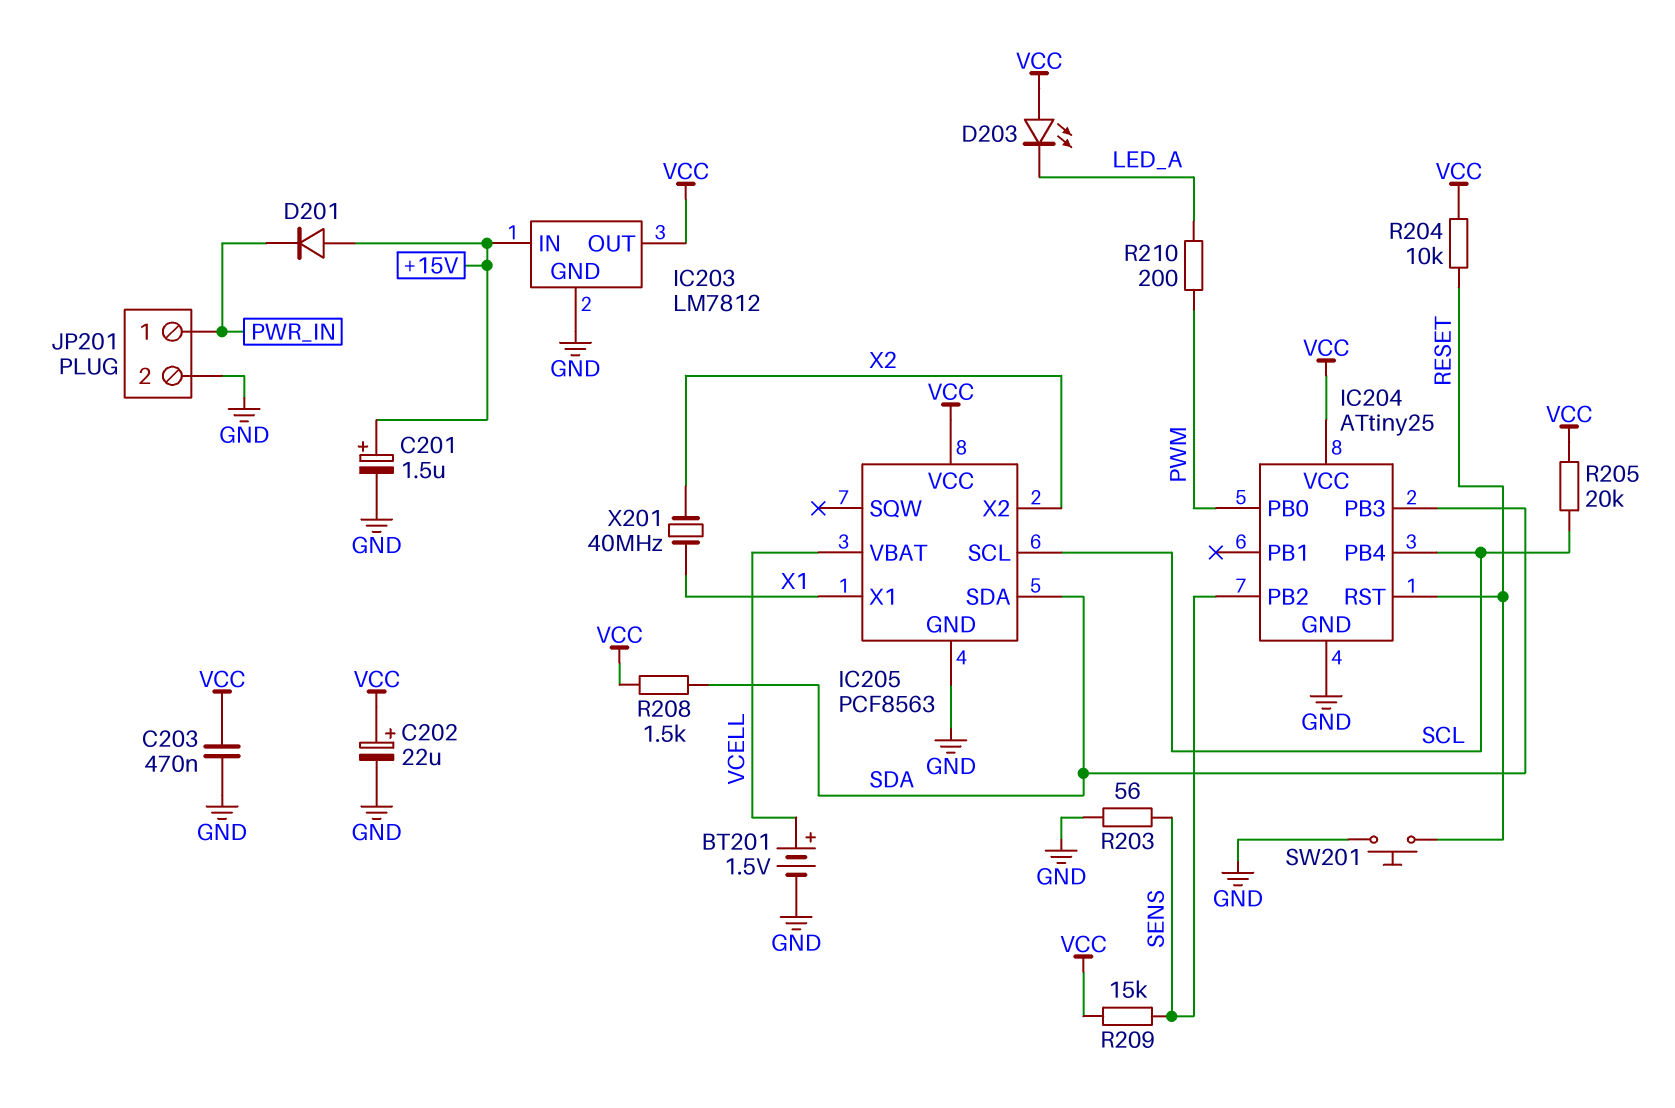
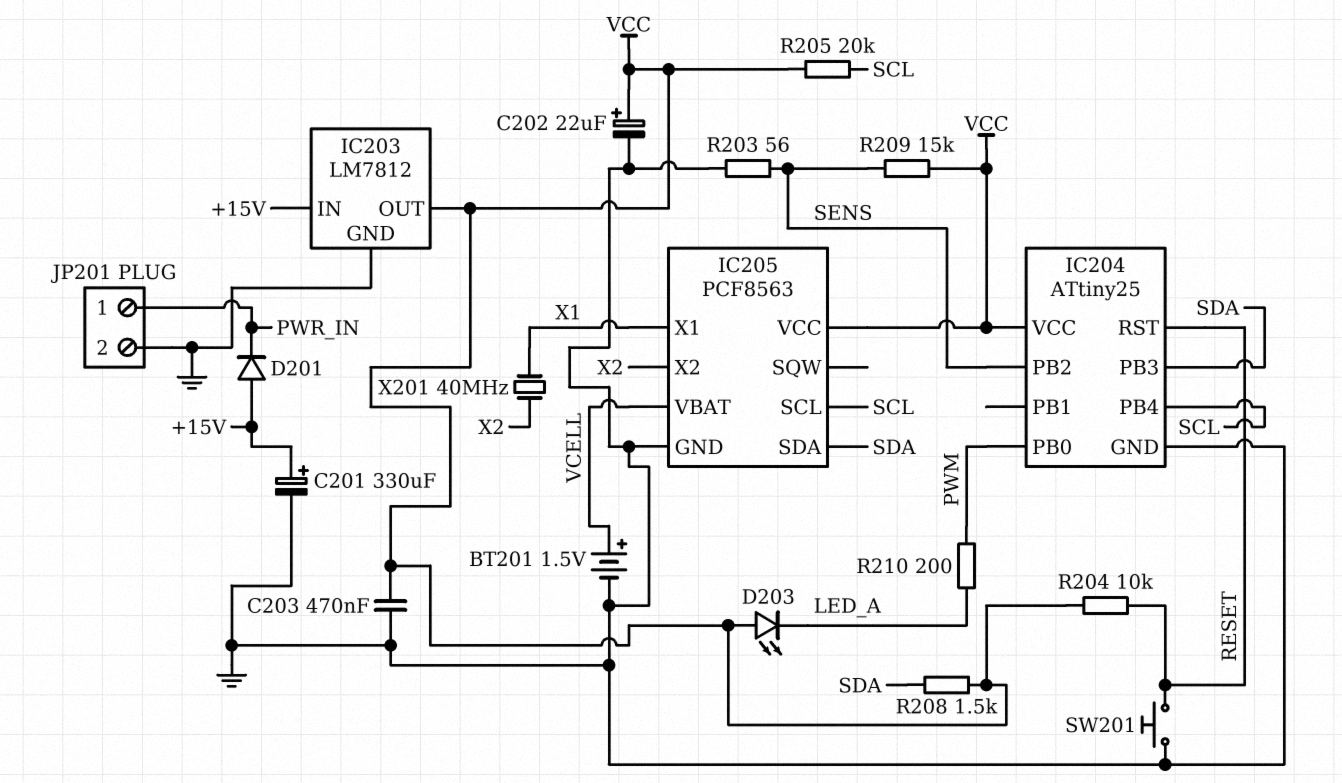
C201: 1.5uF (plus +15V, minus GND) -> 330uF (plus +15V, minus GND)

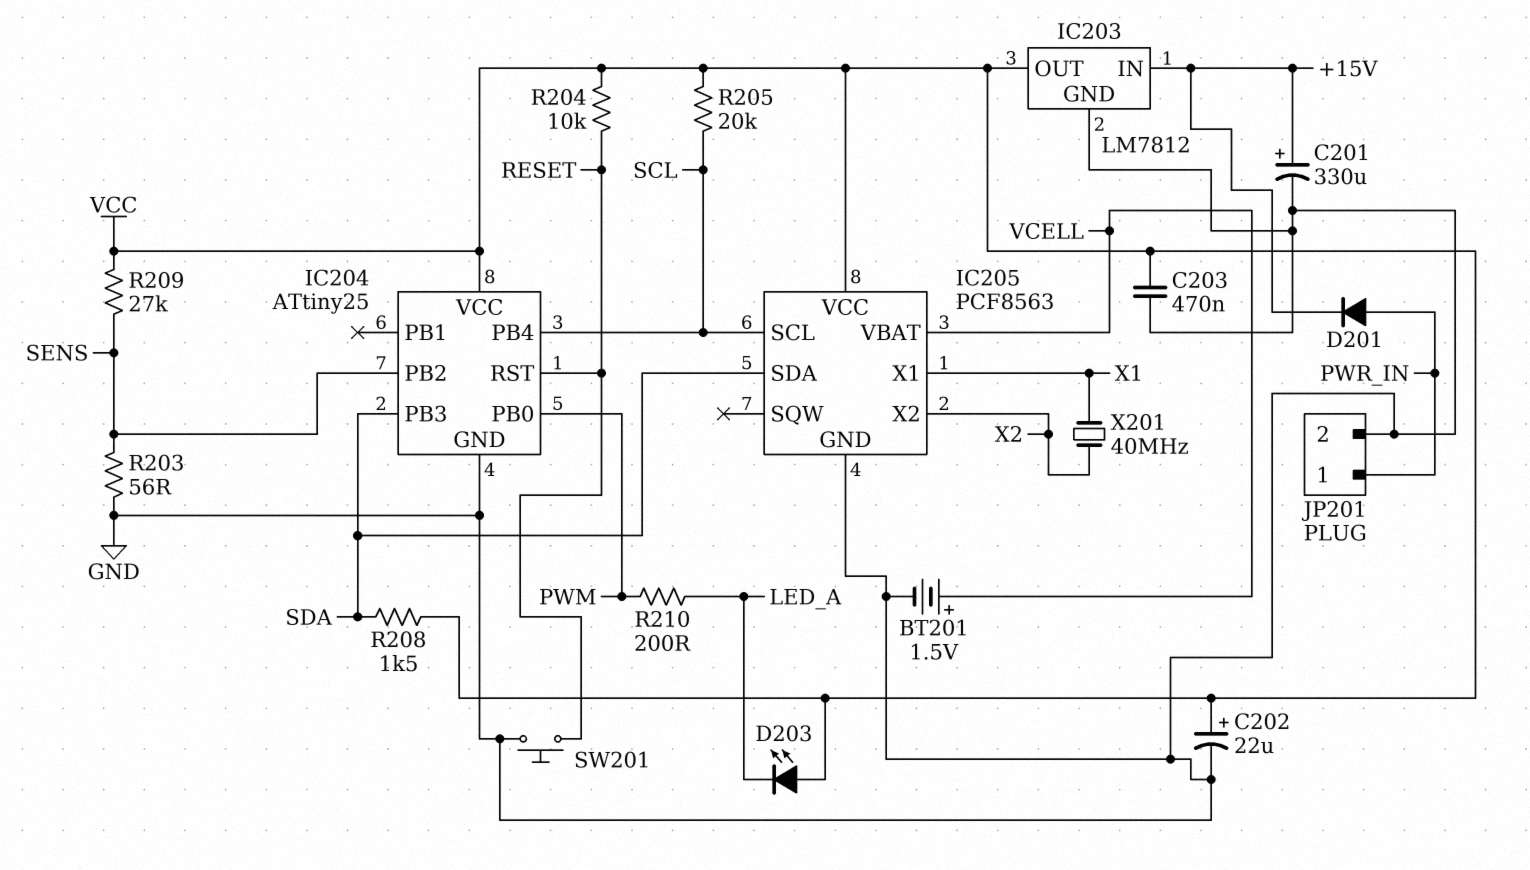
D201: diode (A +15V, K PWR_IN) -> diode (A PWR_IN, K +15V)
R209: 15k (SENS, VCC) -> 27k (SENS, VCC)

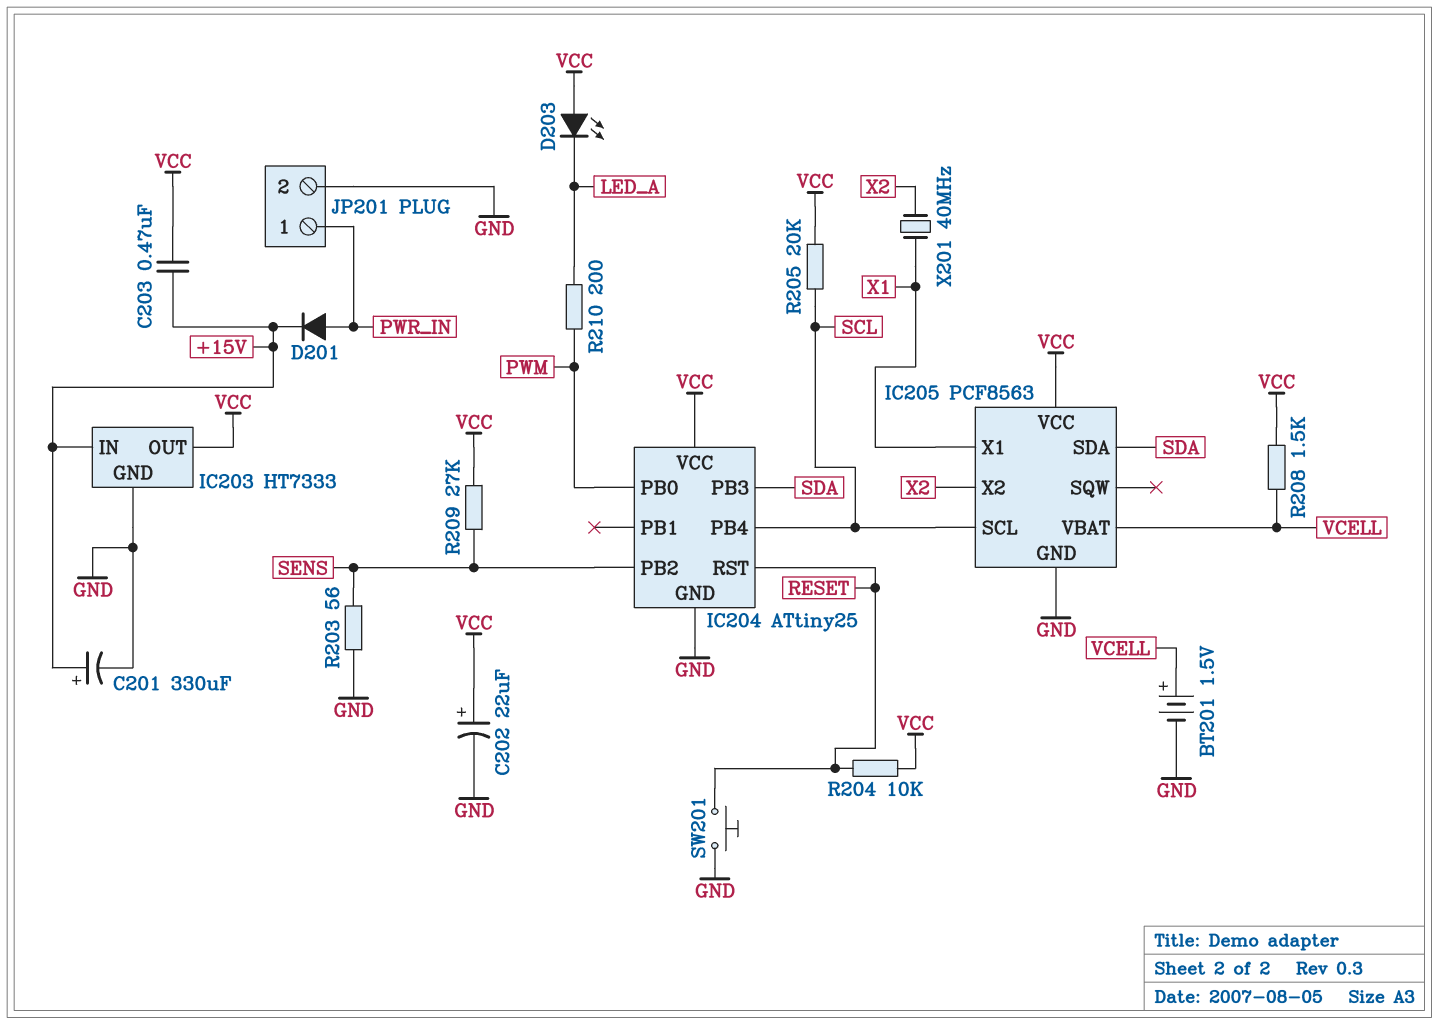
C203: 470nF (GND, VCC) -> 470nF (+15V, VCC)
IC203: LM7812 -> HT7333
R208: 1.5k (SDA, VCC) -> 1.5k (VCC, VCELL)

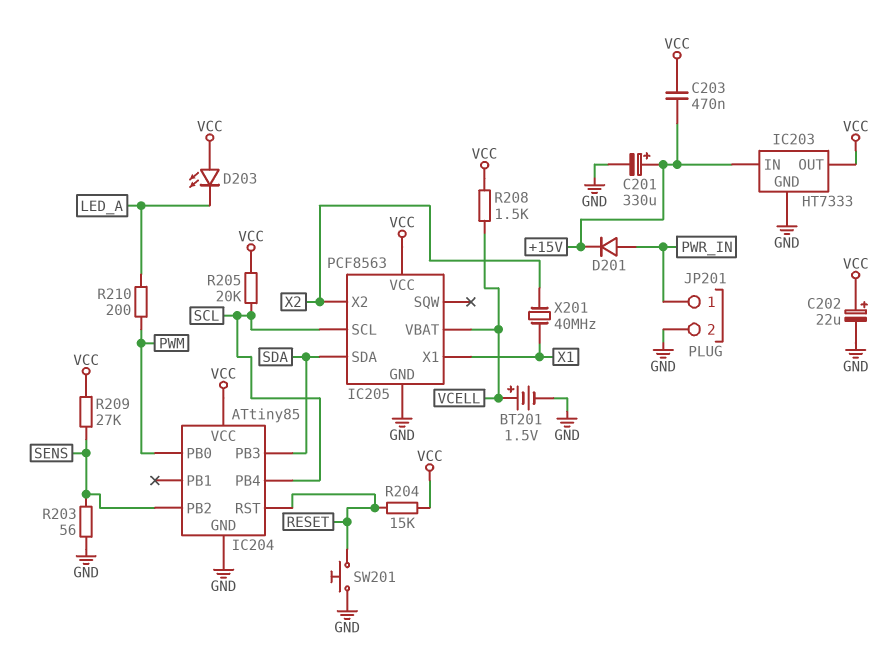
IC204: ATtiny25 -> ATtiny85
R204: 10k (RESET, VCC) -> 15k (RESET, VCC)

